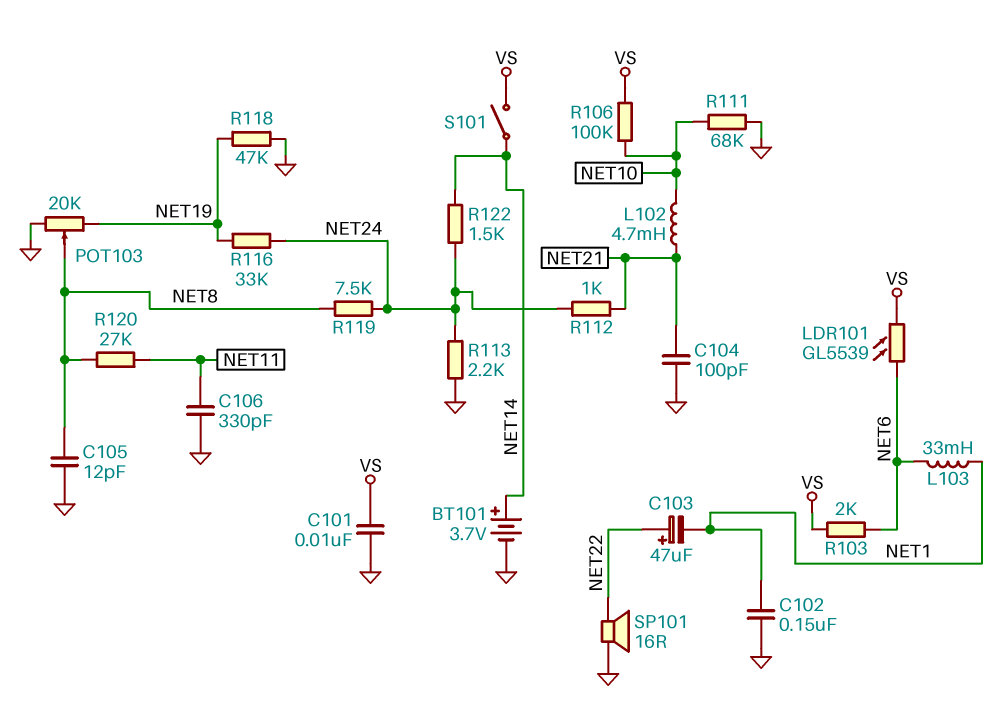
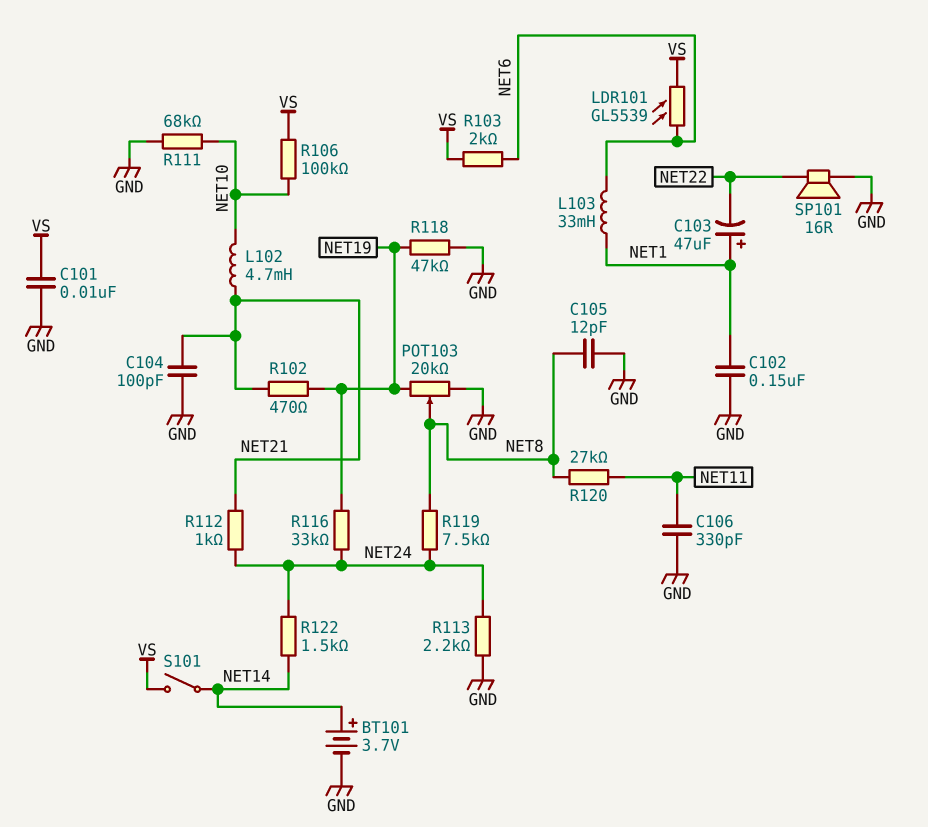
C103: 47uF (plus NET22, minus NET1) -> 47uF (plus NET1, minus NET22)
R102: none -> 470 (NET19, NET21)

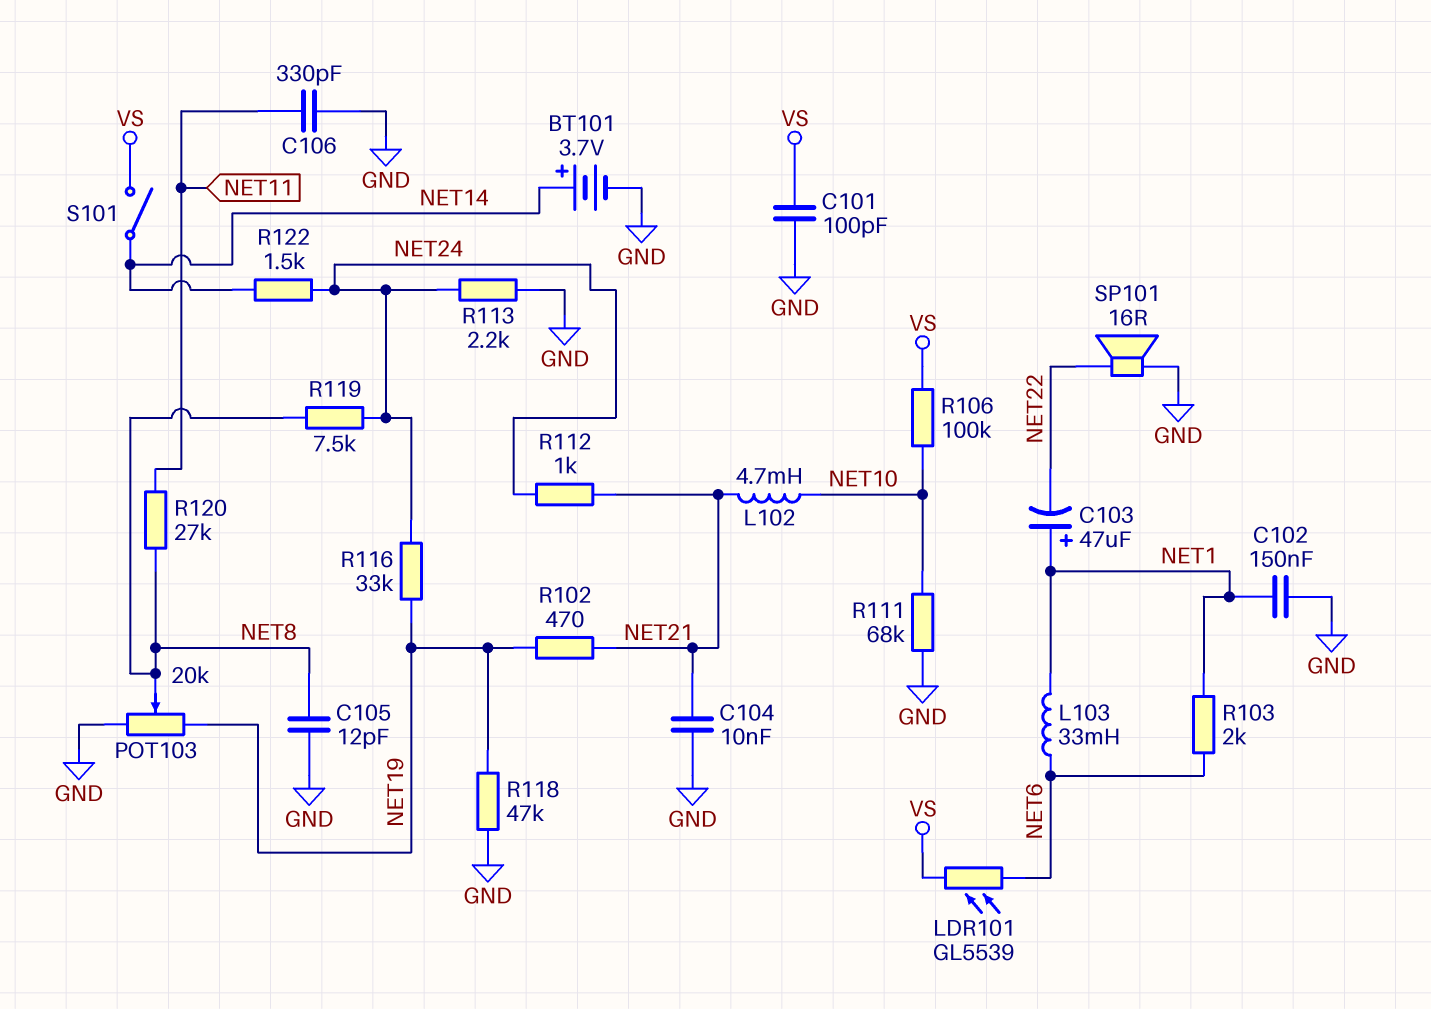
C101: 10nF (GND, VS) -> 100pF (GND, VS)
C104: 100pF (GND, NET21) -> 10nF (GND, NET21)
R103: 2k (NET6, VS) -> 2k (NET1, NET6)

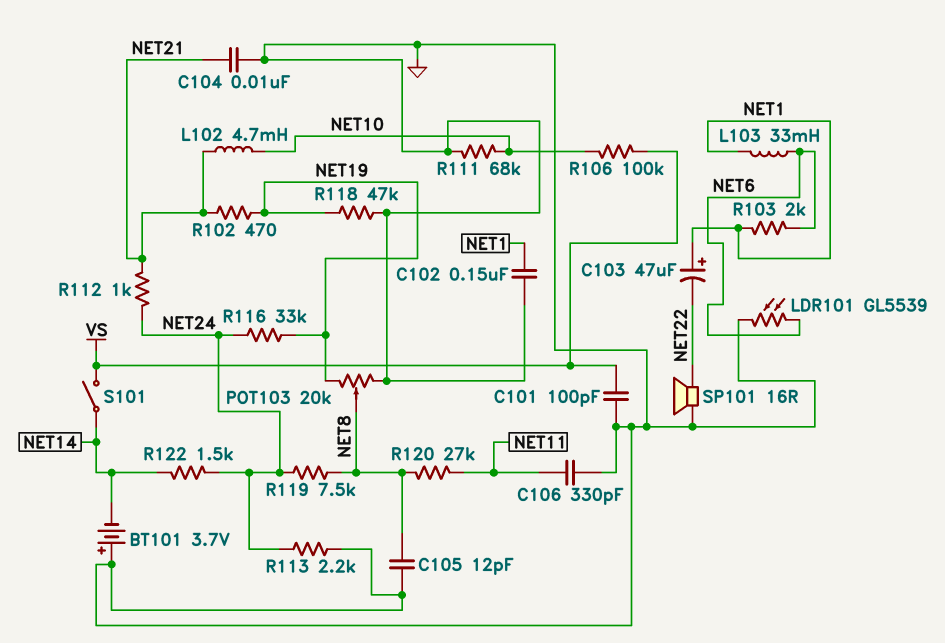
BT101: 3.7V (plus NET14, minus GND) -> 3.7V (plus GND, minus NET14)
LDR101: GL5539 (NET6, VS) -> GL5539 (GND, NET6)

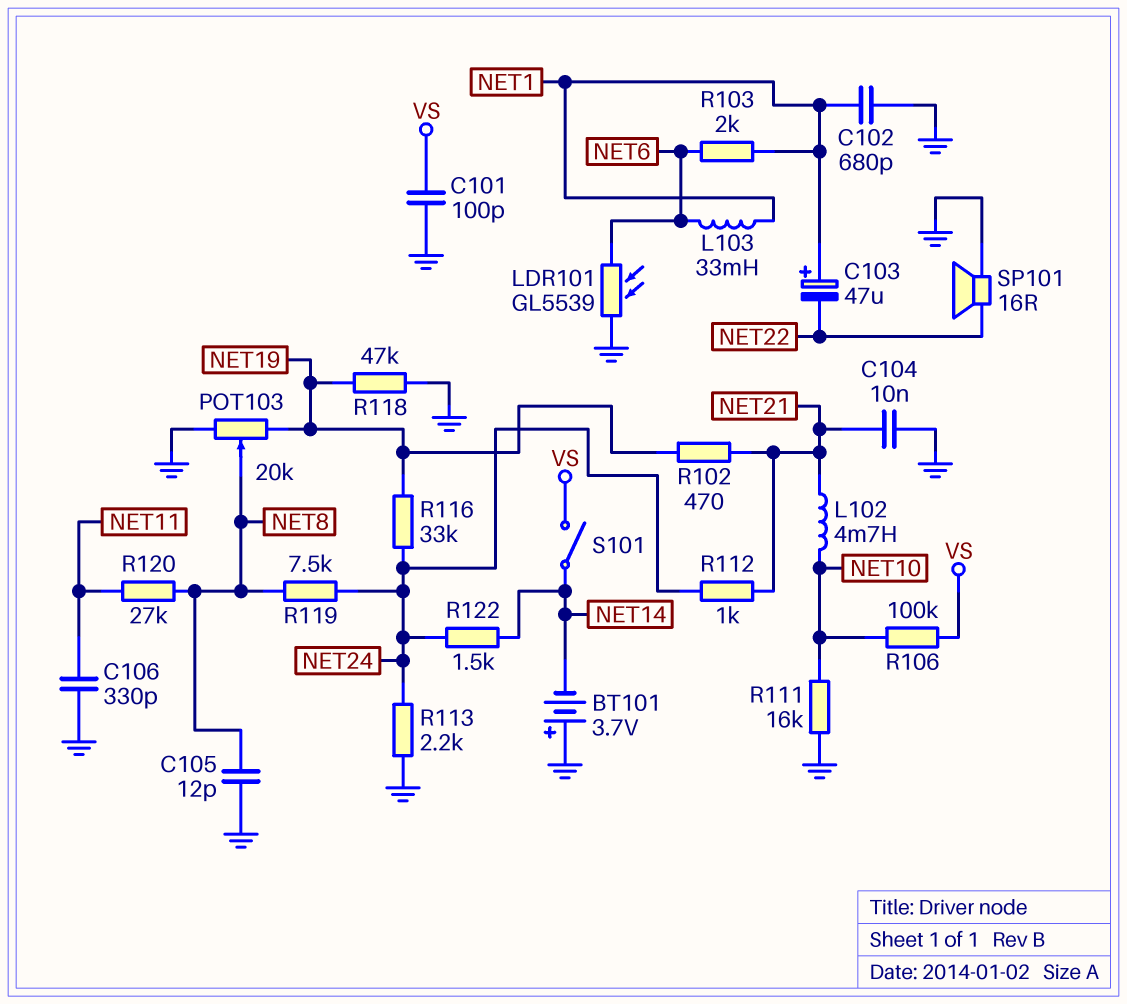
C102: 150nF (GND, NET1) -> 680pF (GND, NET1)
R111: 68k (GND, NET10) -> 16k (GND, NET10)

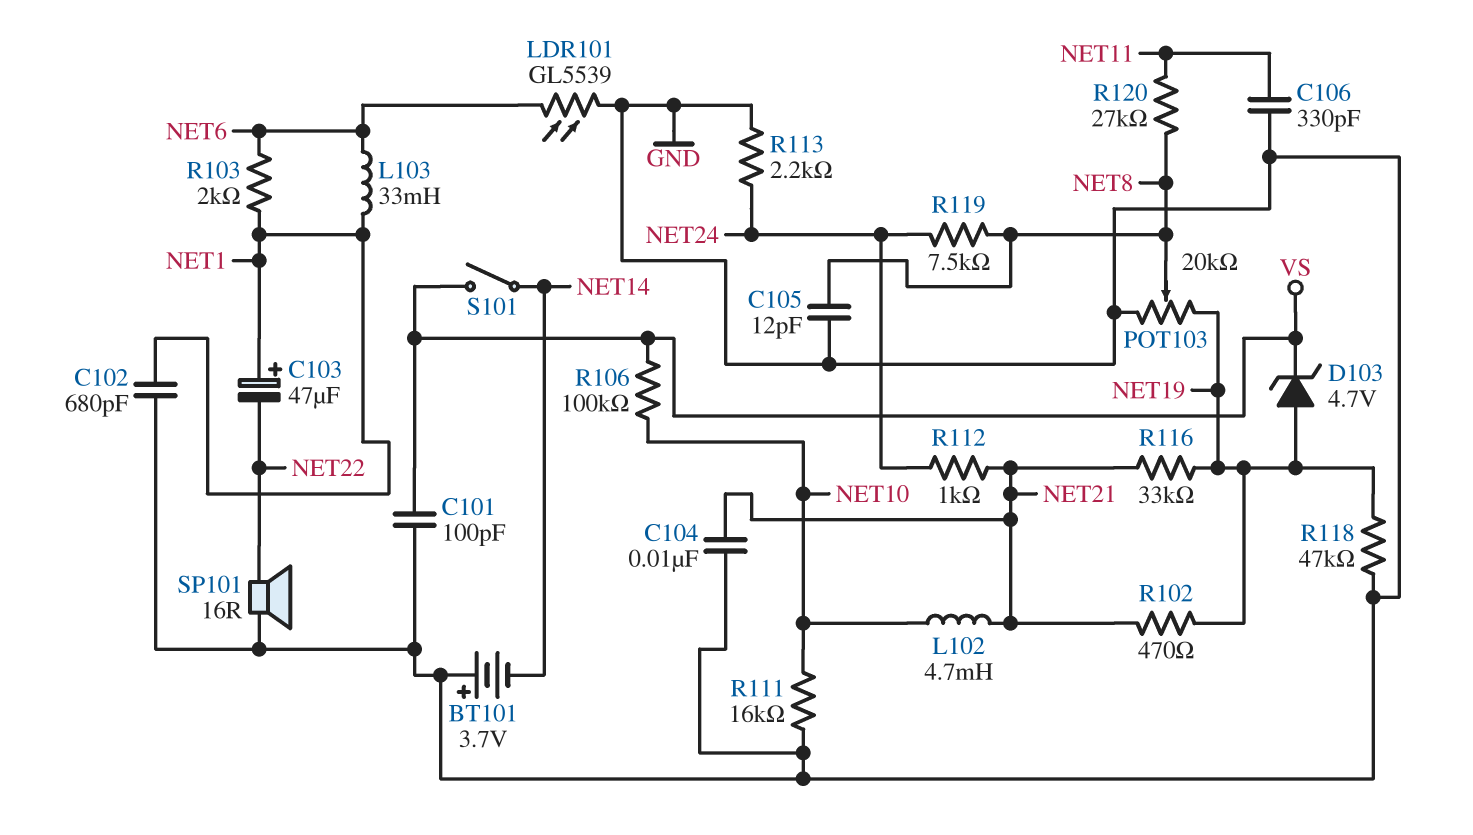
D103: none -> zener 4.7V (A NET19, K VS)
R116: 33k (NET19, NET24) -> 33k (NET19, NET21)
R122: 1.5k (NET14, NET24) -> none

